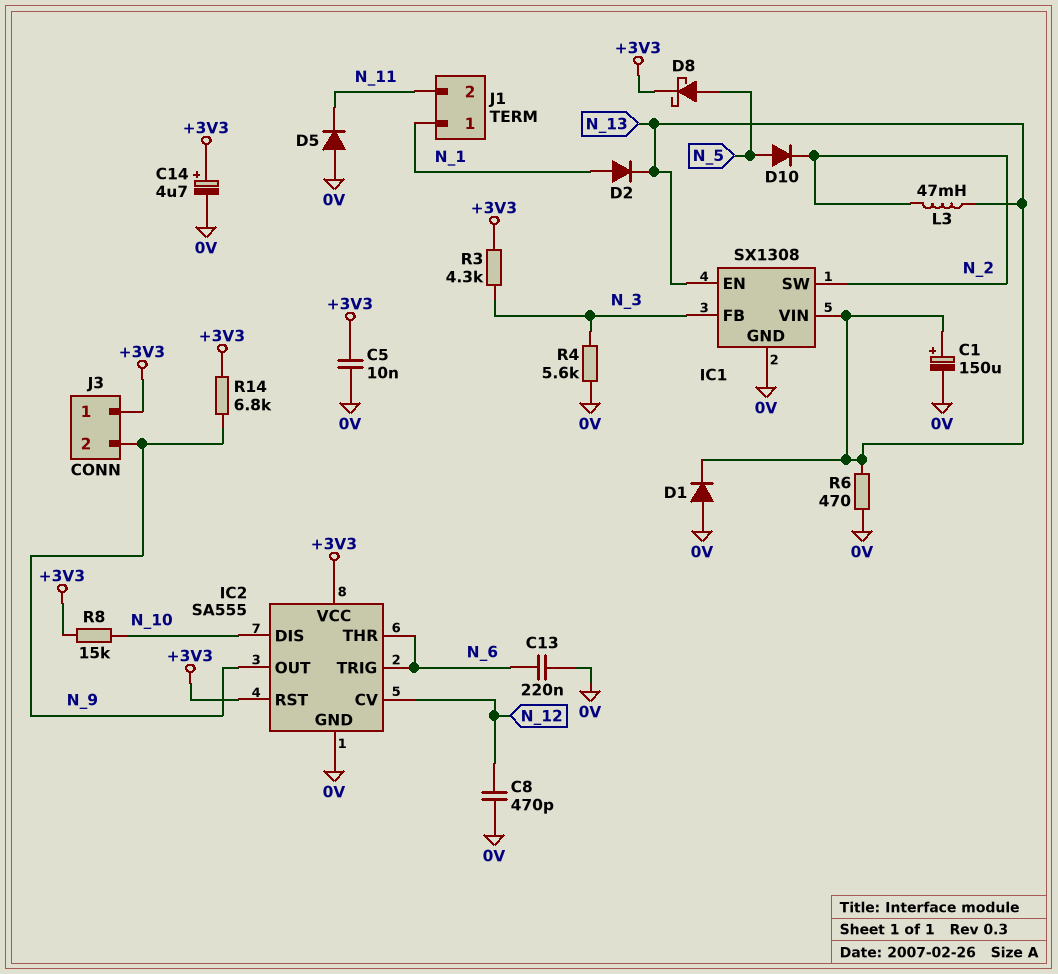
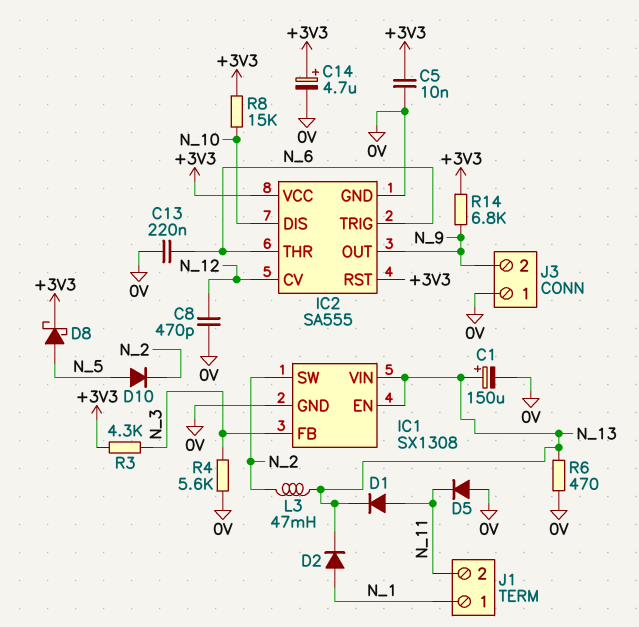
D1: diode (A 0V, K N_13) -> diode (A N_11, K N_13)
J3 pin 1: +3V3 -> 0V

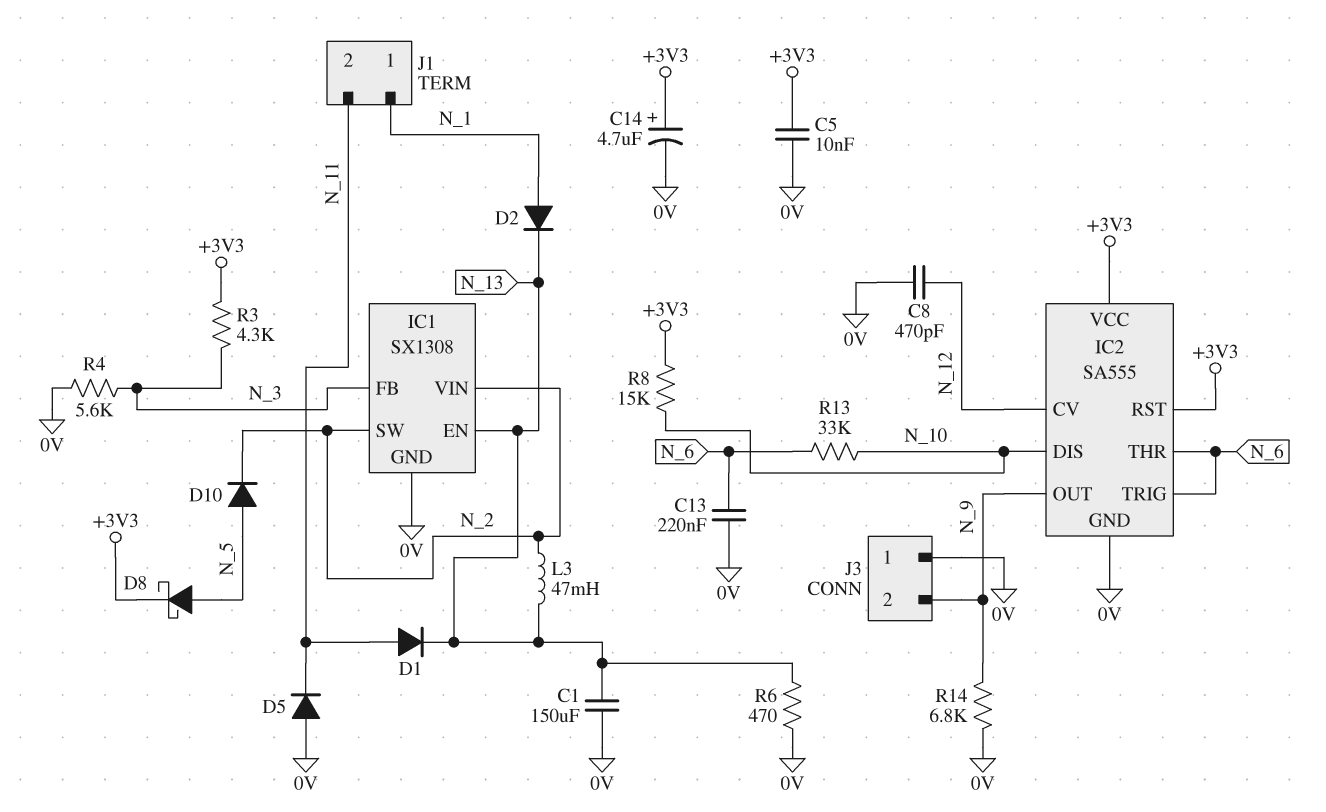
C1: 150uF (plus N_13, minus 0V) -> 150uF (0V, N_13)
IC1 pin VIN: N_13 -> N_2
R13: none -> 33k (N_6, N_10)
R14: 6.8k (+3V3, N_9) -> 6.8k (0V, N_9)

